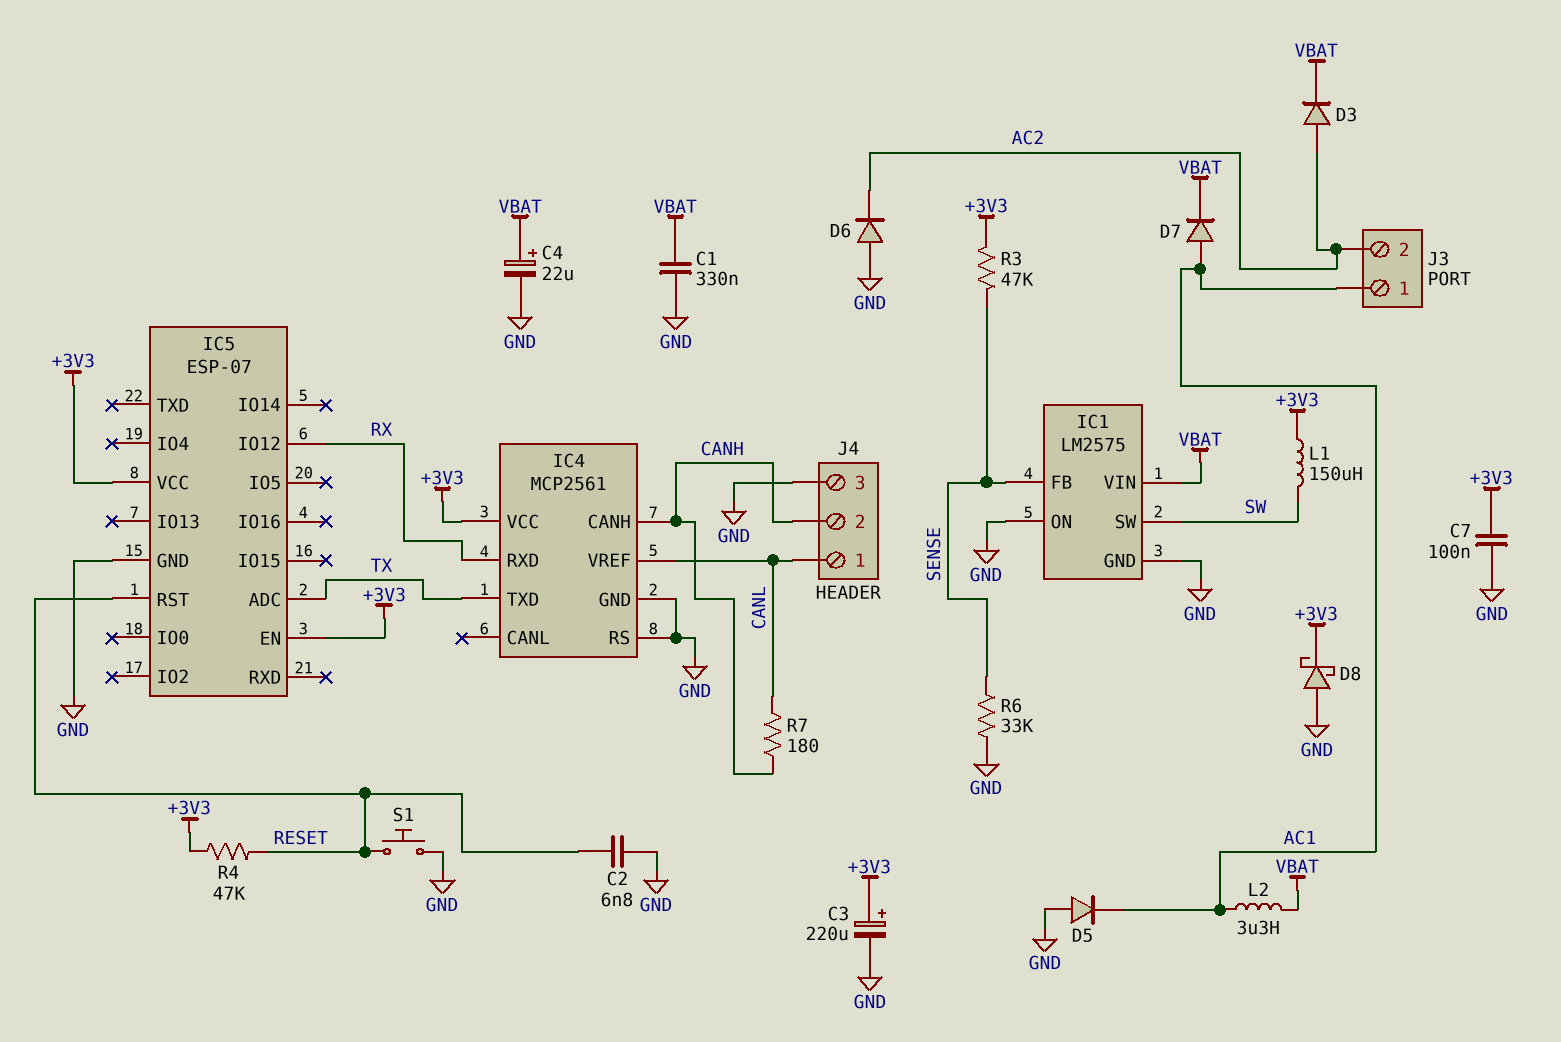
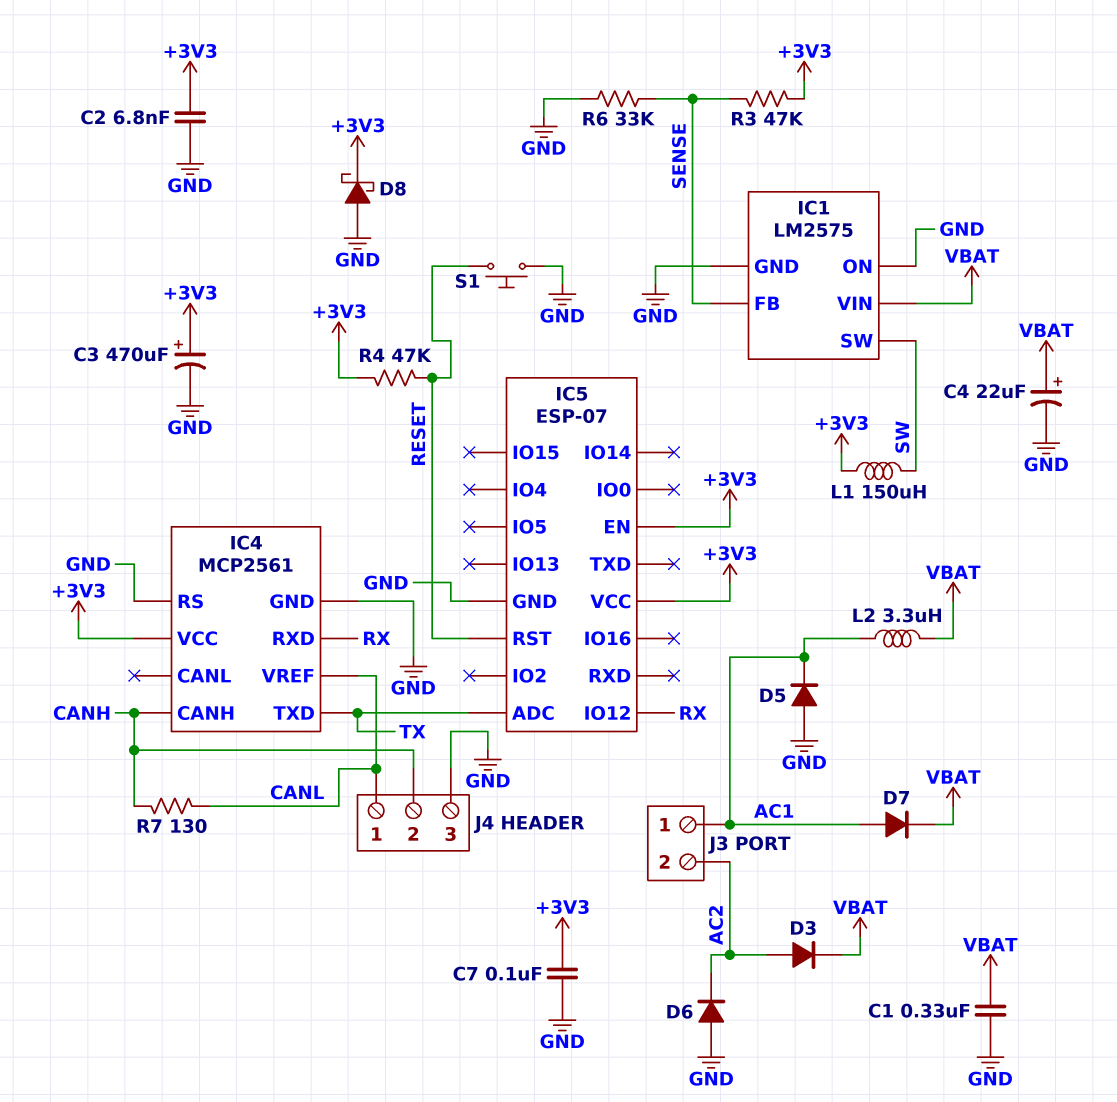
C2: 6.8nF (GND, RESET) -> 6.8nF (+3V3, GND)
C3: 220uF (plus +3V3, minus GND) -> 470uF (plus +3V3, minus GND)
R7: 180 (CANH, CANL) -> 130 (CANH, CANL)

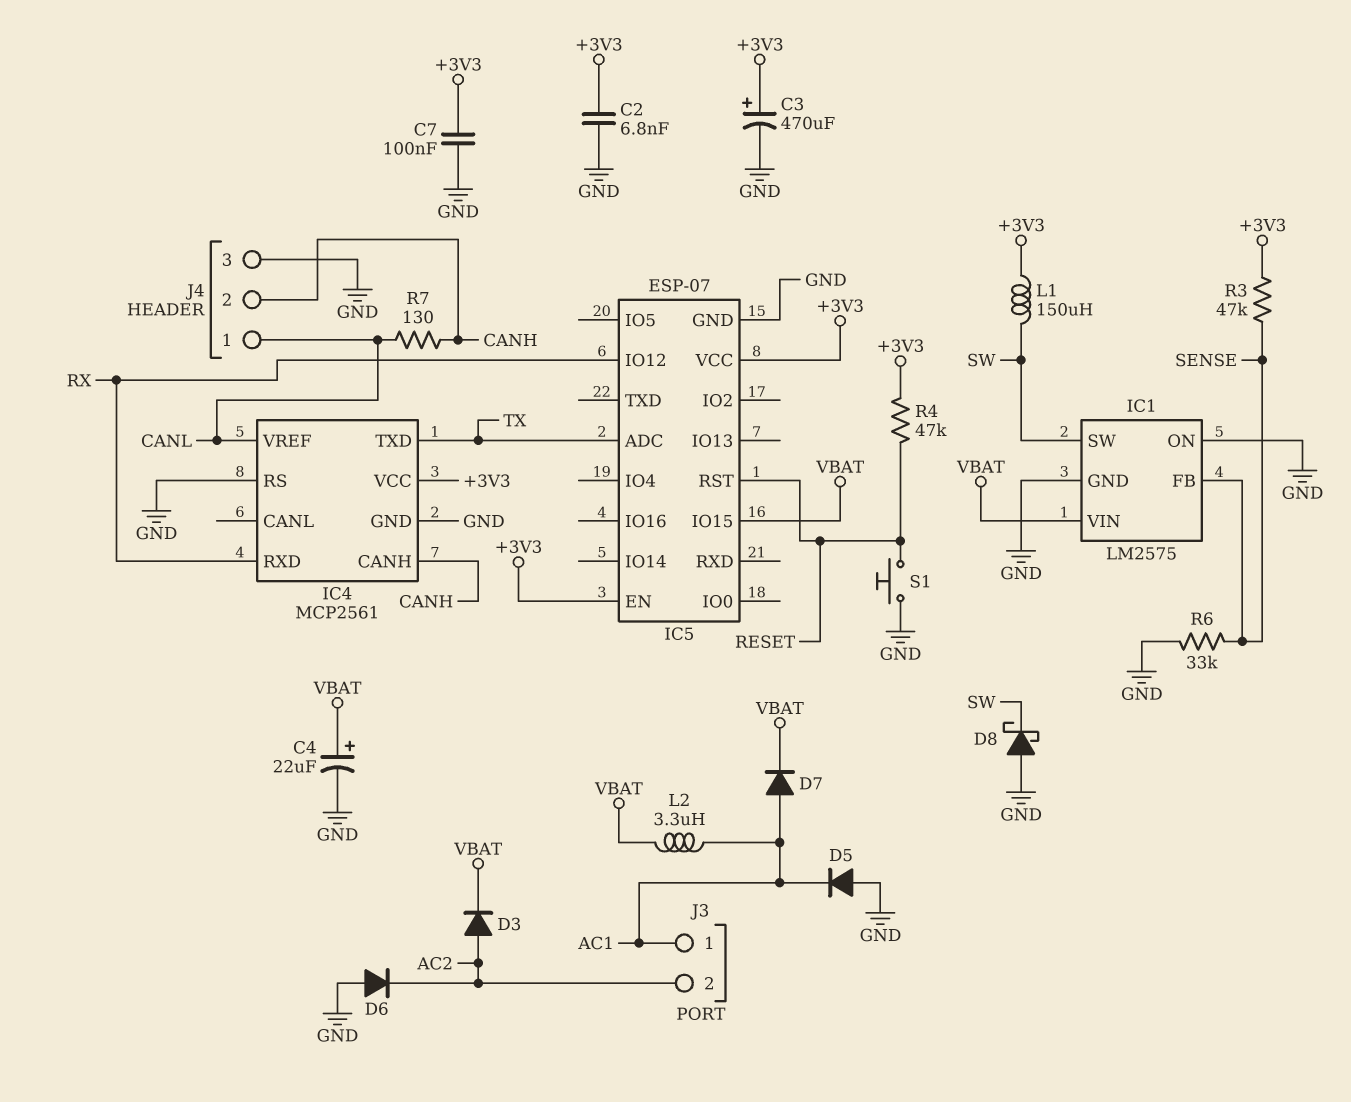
C1: 330nF (GND, VBAT) -> none
D8: schottky (A GND, K +3V3) -> schottky (A GND, K SW)
IC5 pin IO15: none -> VBAT

